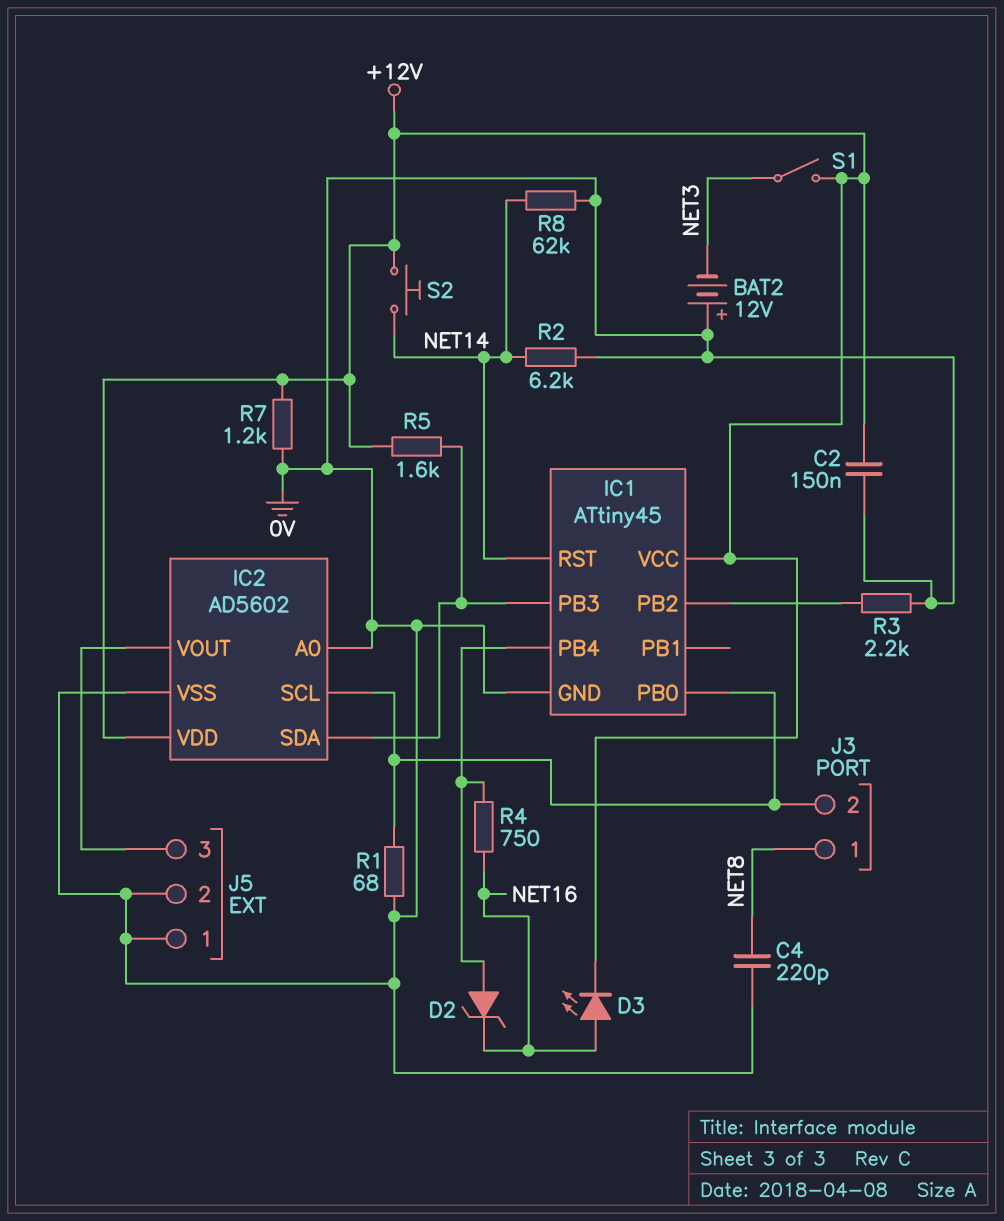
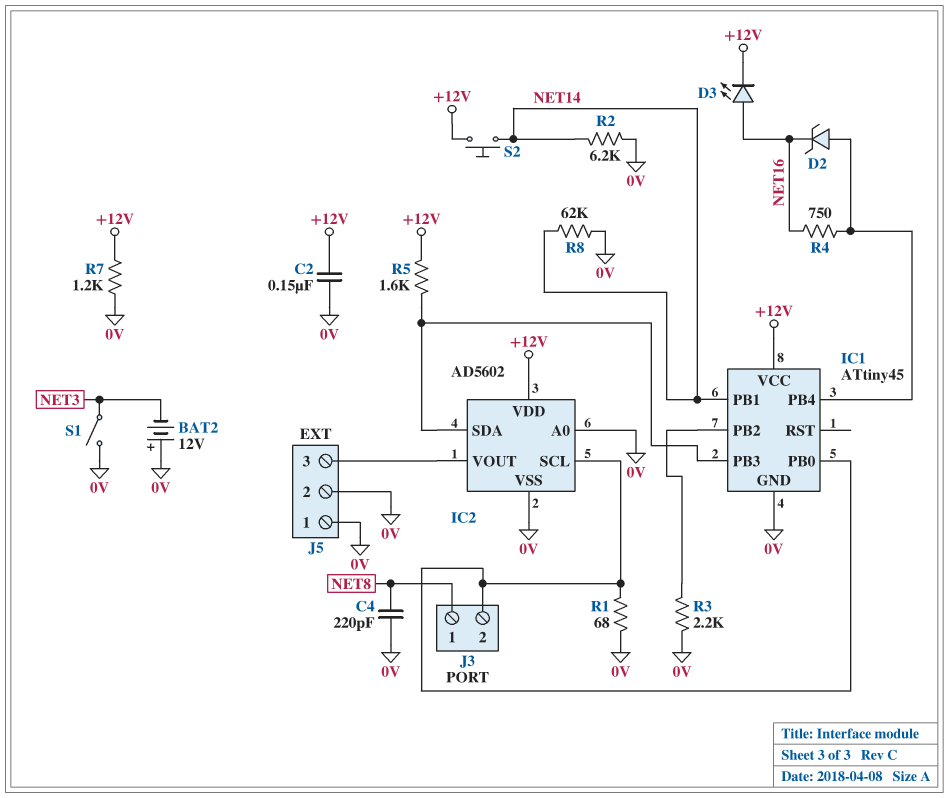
IC1 pin PB1: none -> NET14
IC1 pin RST: NET14 -> none
S1: switch (+12V, NET3) -> switch (0V, NET3)

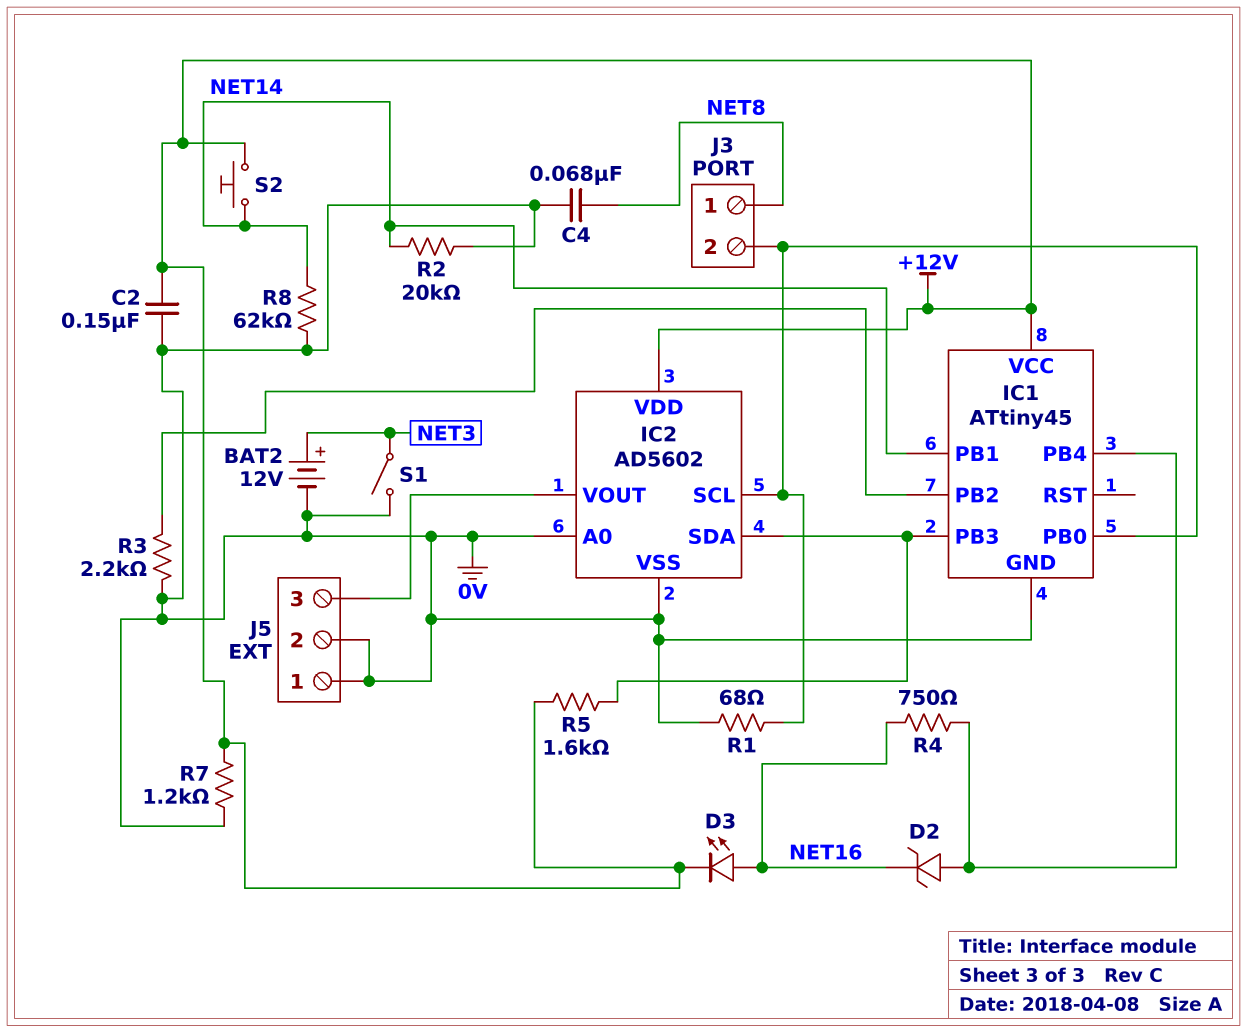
BAT2: 12V (plus 0V, minus NET3) -> 12V (plus NET3, minus 0V)
C4: 220pF (0V, NET8) -> 68nF (0V, NET8)
R2: 6.2k (0V, NET14) -> 20k (0V, NET14)

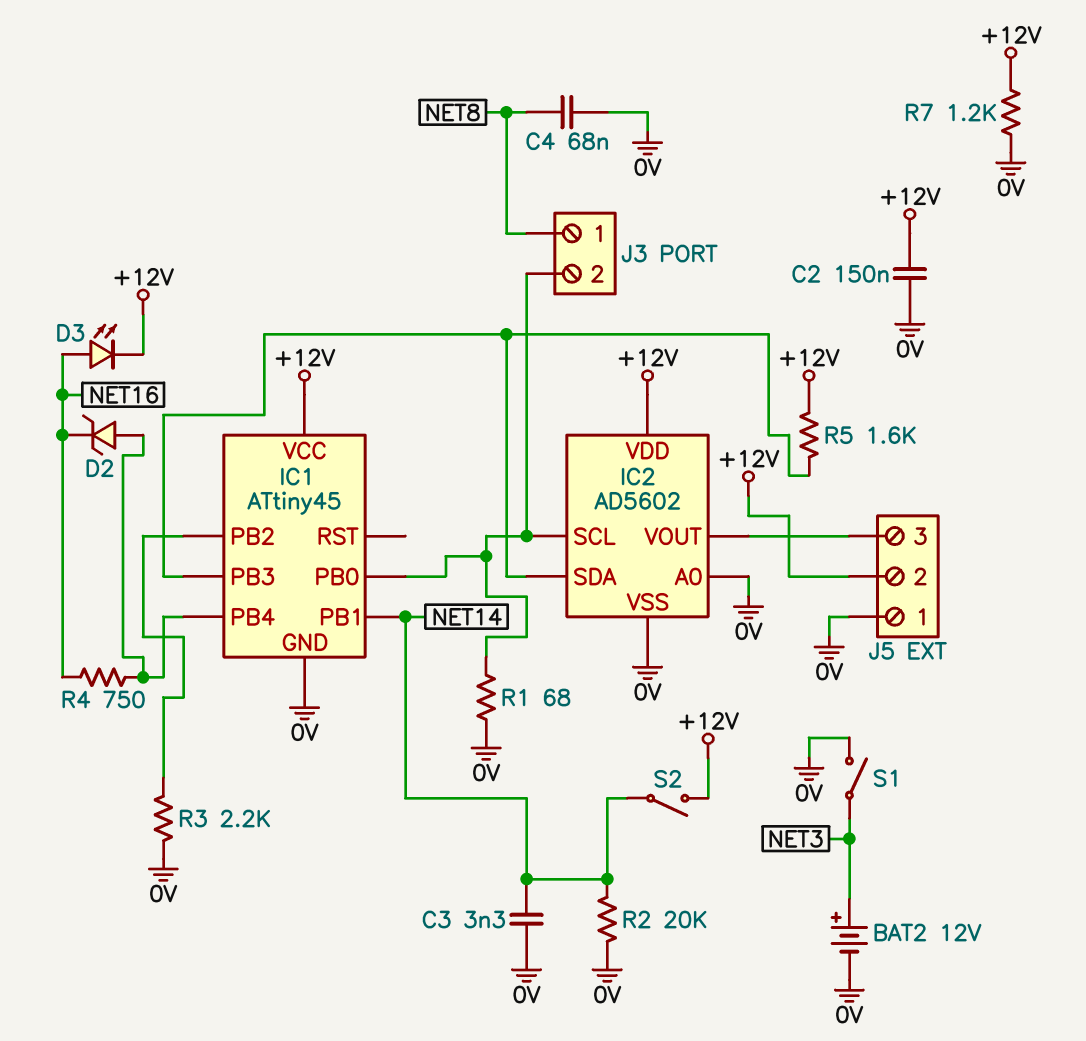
C3: none -> 3.3nF (0V, NET14)
J5 pin 2: 0V -> +12V
R8: 62k (0V, NET14) -> none
S2: button (+12V, NET14) -> switch (+12V, NET14)

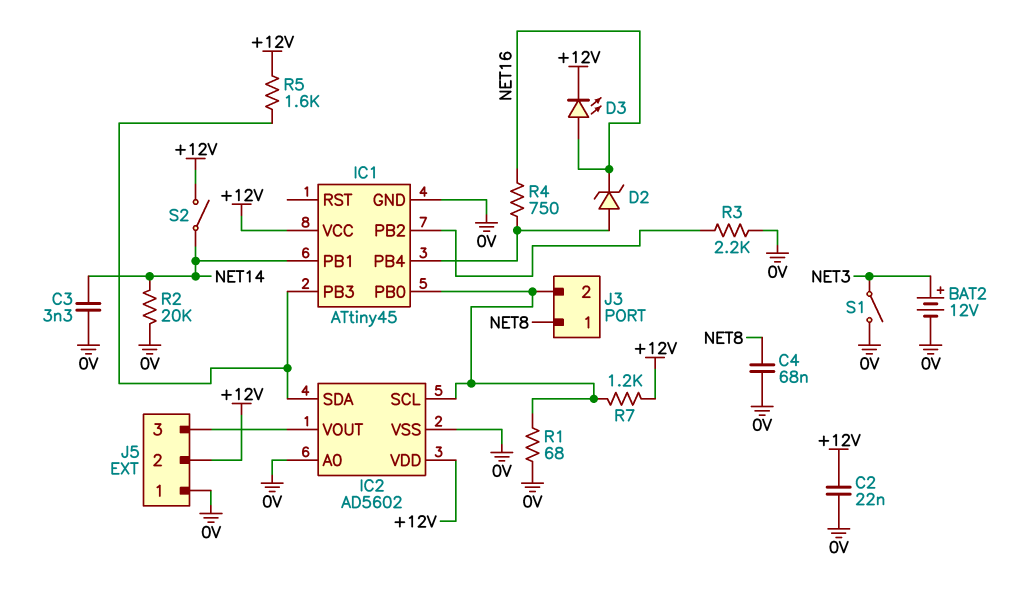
C2: 150nF (+12V, 0V) -> 22nF (+12V, 0V)
R7: 1.2k (+12V, 0V) -> 1.2k (+12V, IC1/PB0)

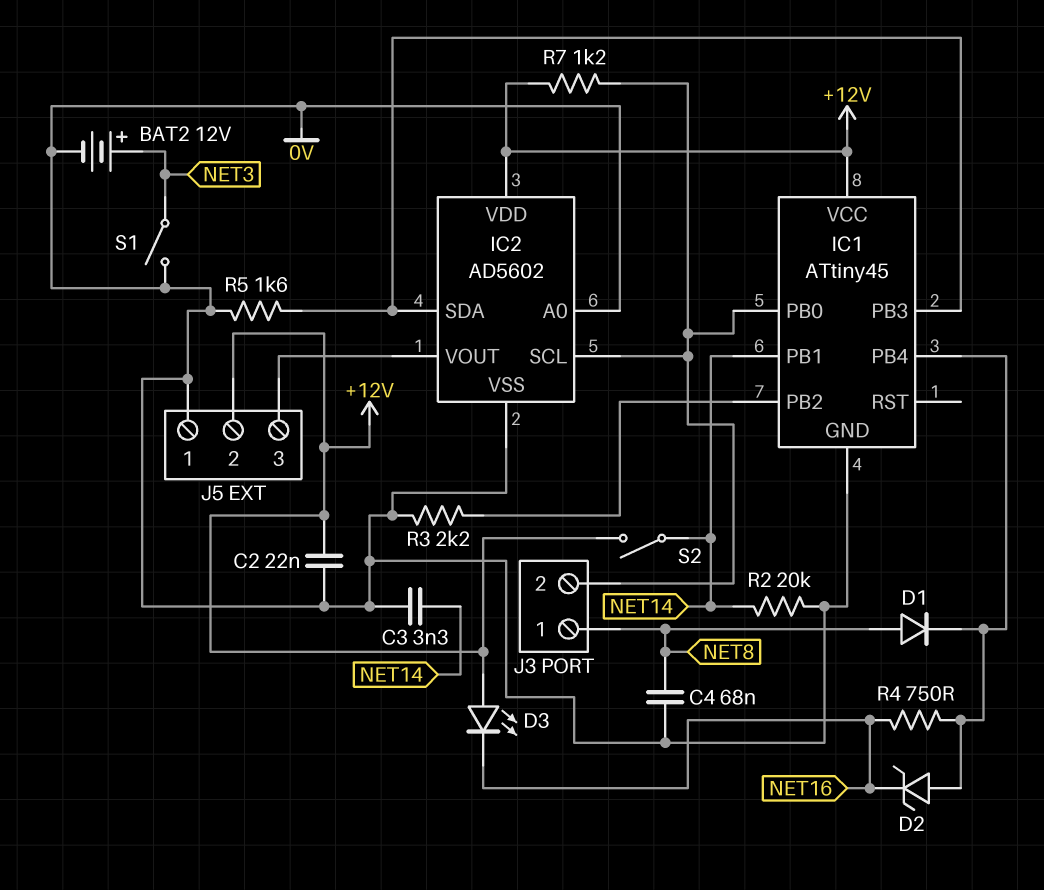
D1: none -> diode (A NET8, K IC1/PB4)
D3: LED (A NET16, K +12V) -> LED (A +12V, K NET16)
R1: 68 (0V, IC1/PB0) -> none
R5: 1.6k (+12V, IC1/PB3) -> 1.6k (0V, IC1/PB3)

